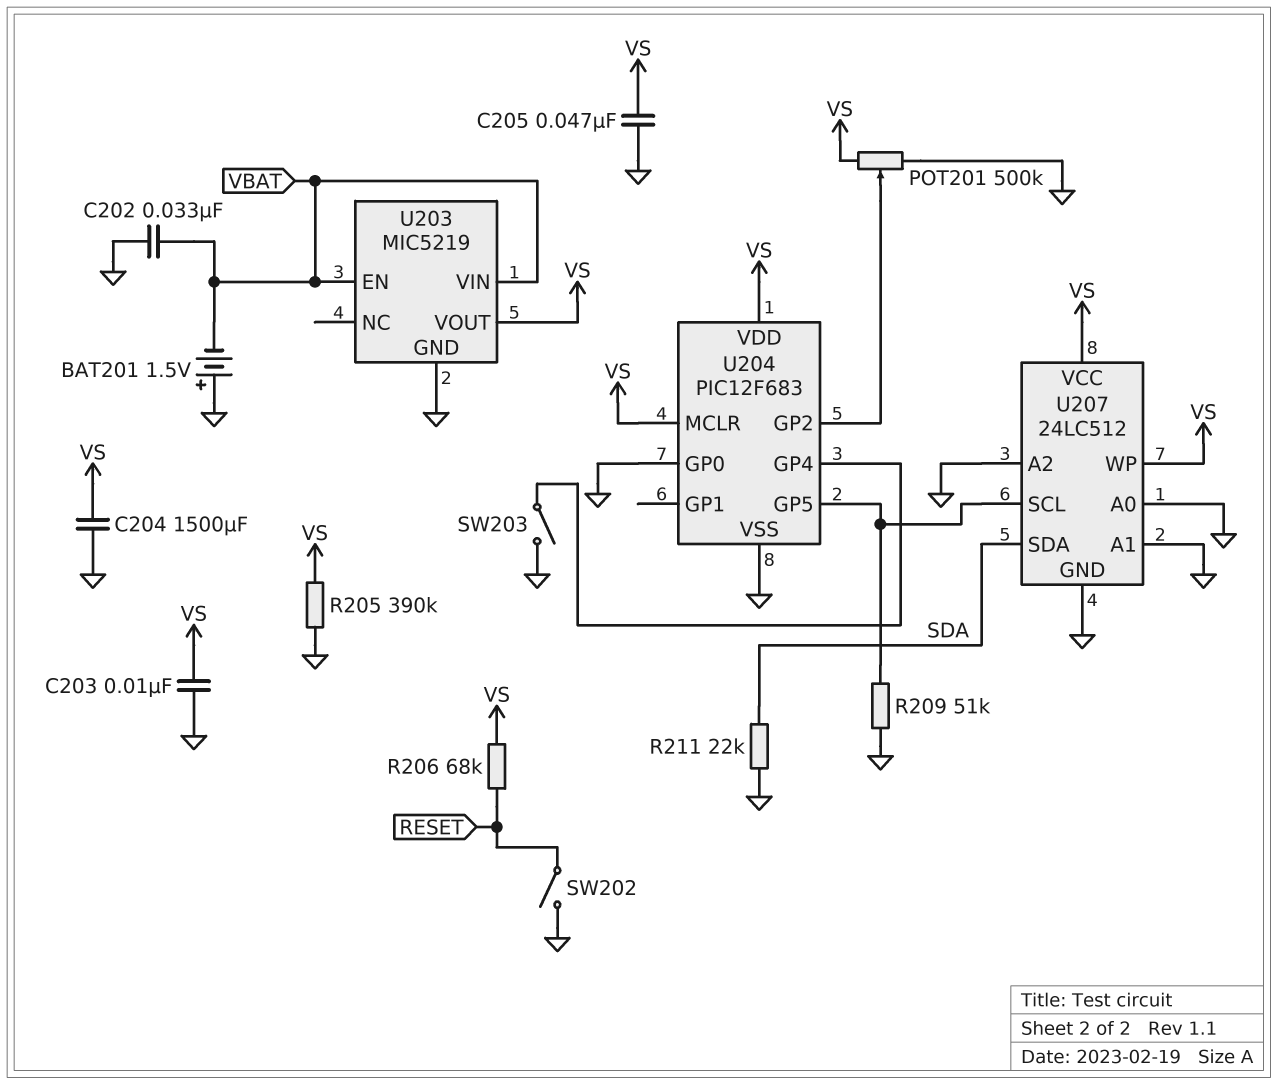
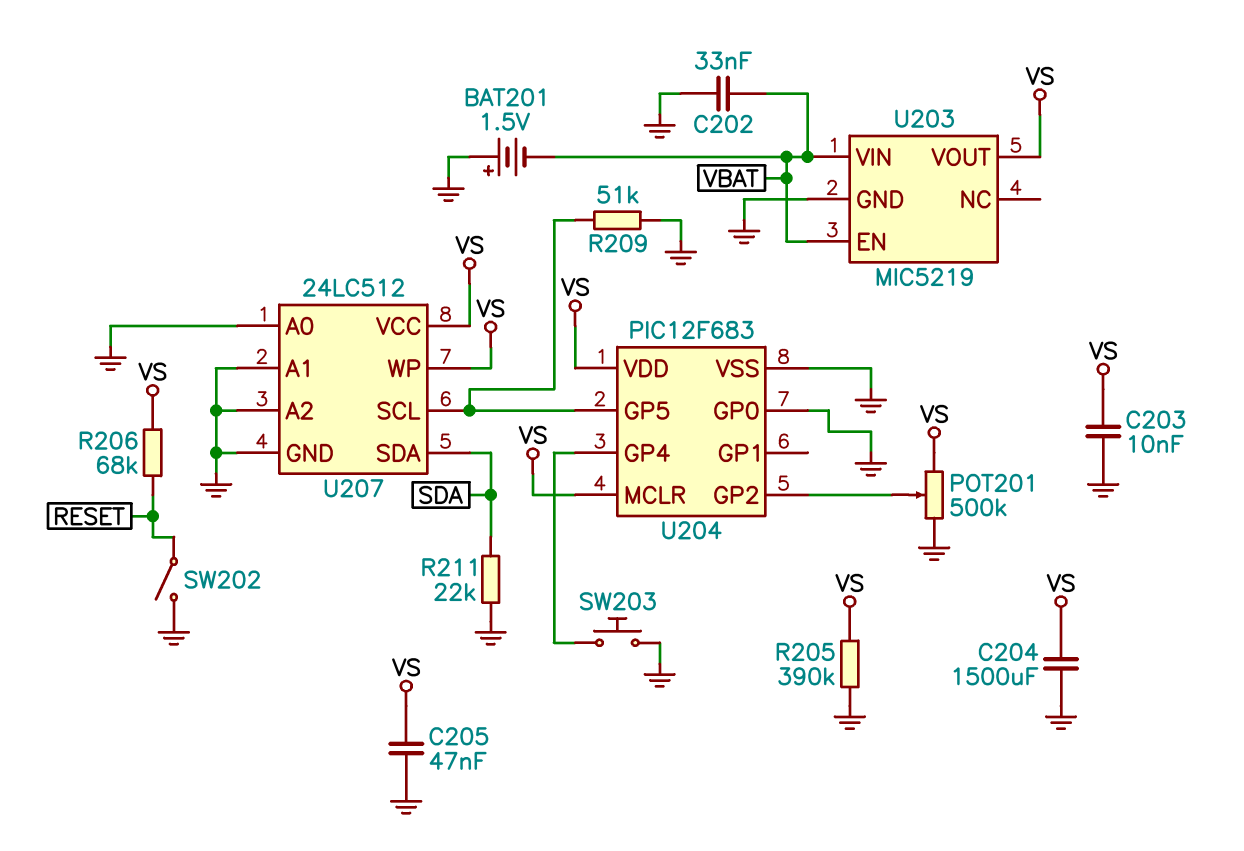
SW203: switch (GND, U204/GP4) -> button (GND, U204/GP4)

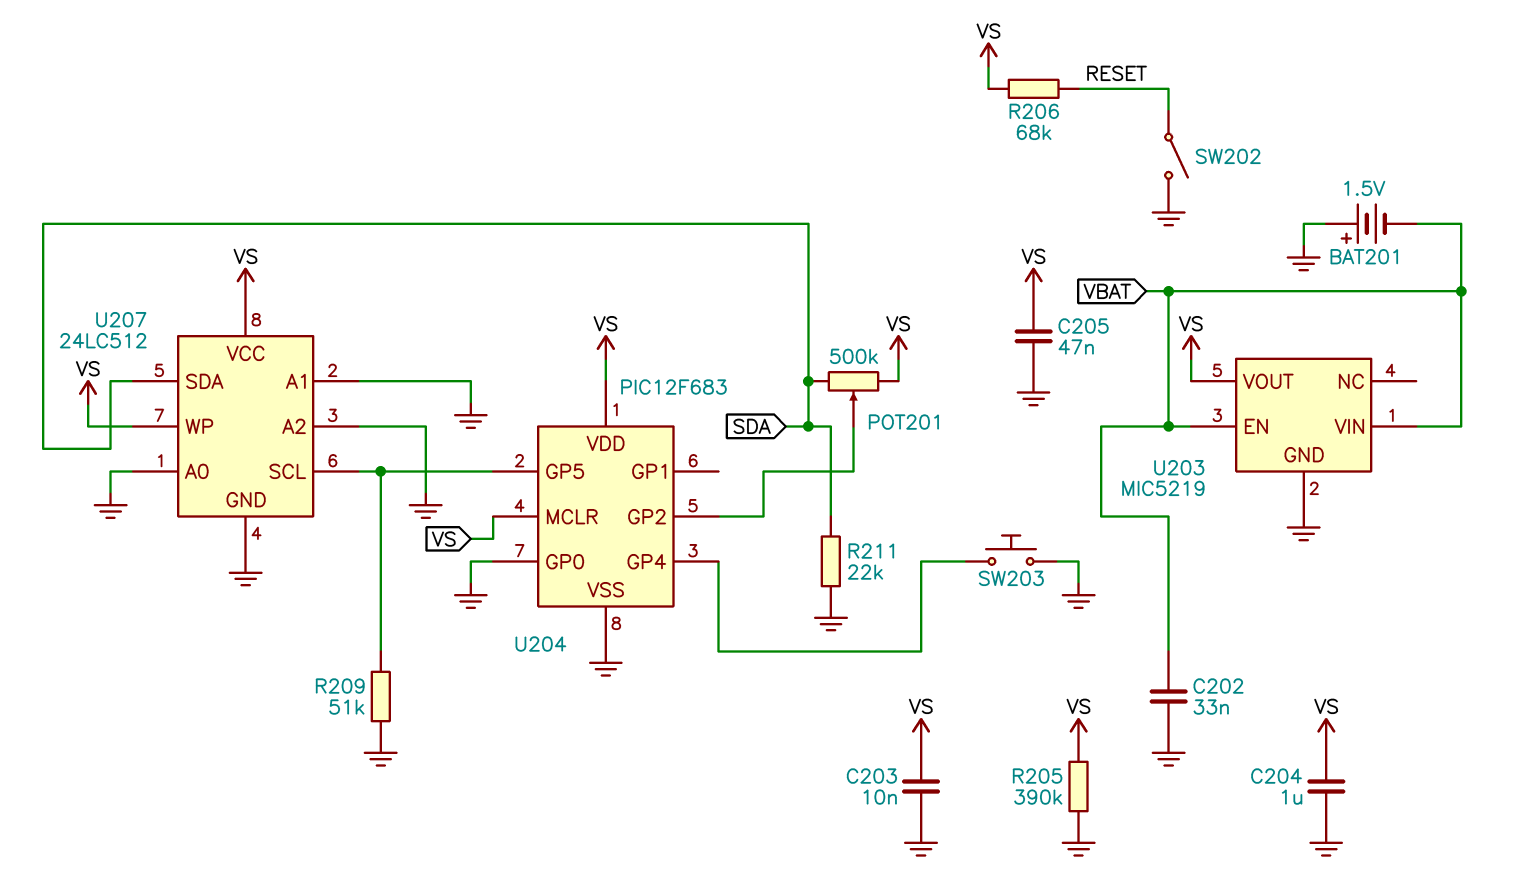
C204: 1500uF (GND, VS) -> 1uF (GND, VS)
POT201: 500k (GND, VS, wiper U204/GP2) -> 500k (SDA, VS, wiper U204/GP2)

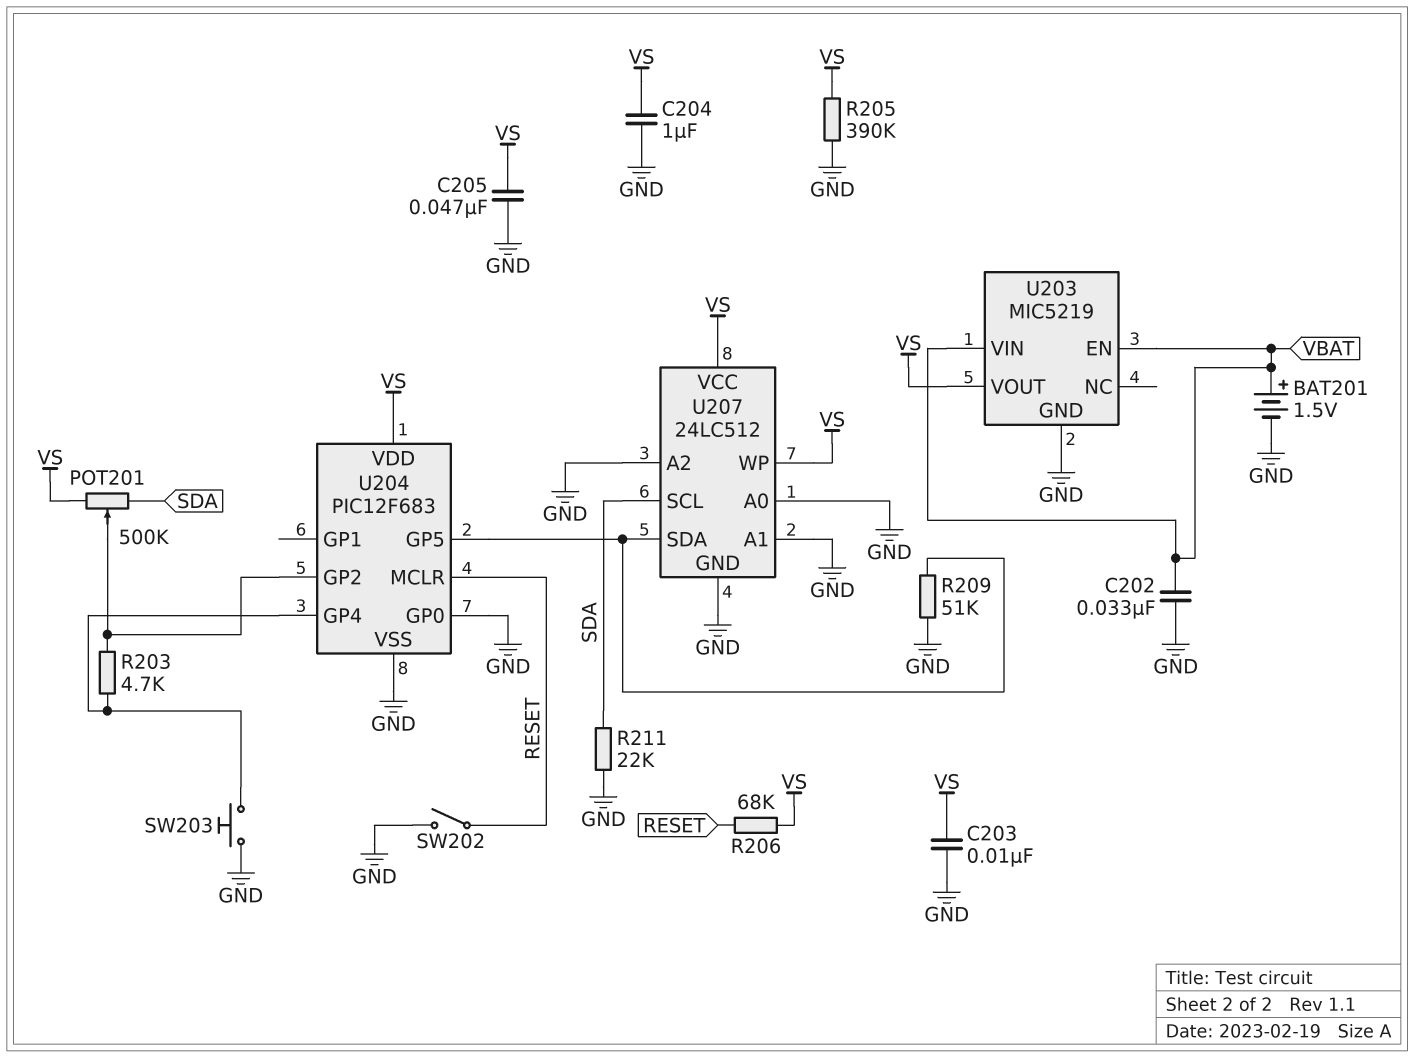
BAT201: 1.5V (plus GND, minus VBAT) -> 1.5V (plus VBAT, minus GND)
R203: none -> 4.7k (U204/GP2, U204/GP4)
U204 pin MCLR: VS -> RESET
U207 pin SCL: U204/GP5 -> SDA
U207 pin SDA: SDA -> U204/GP5

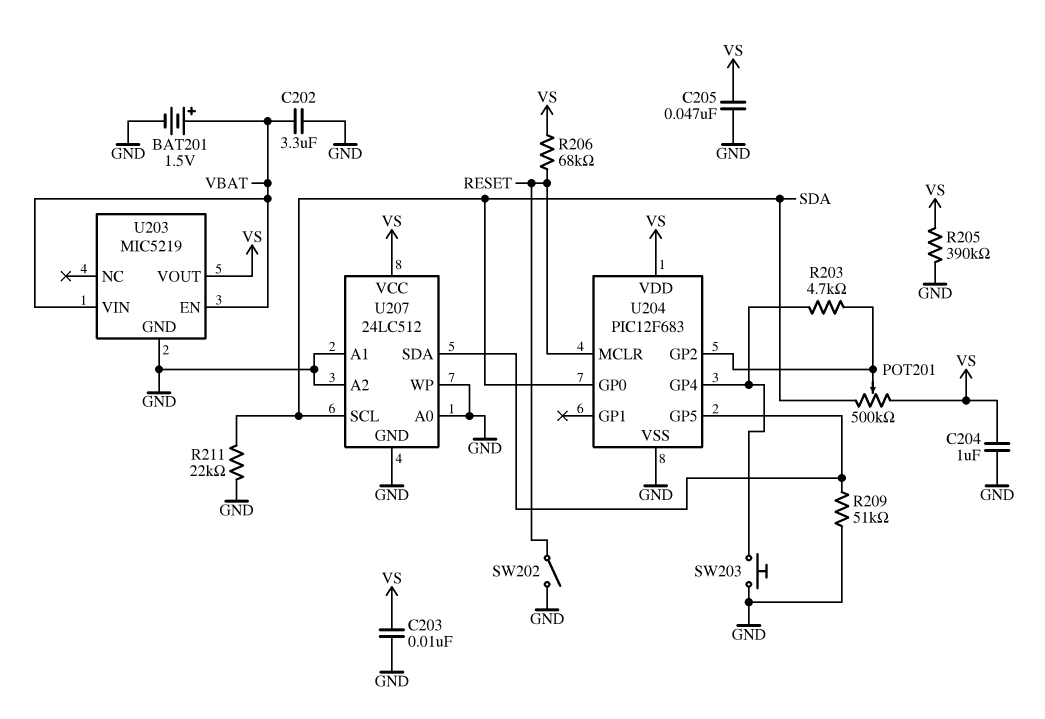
C202: 33nF (GND, VBAT) -> 3.3uF (GND, VBAT)
U204 pin GP0: GND -> SDA
U207 pin WP: VS -> GND

